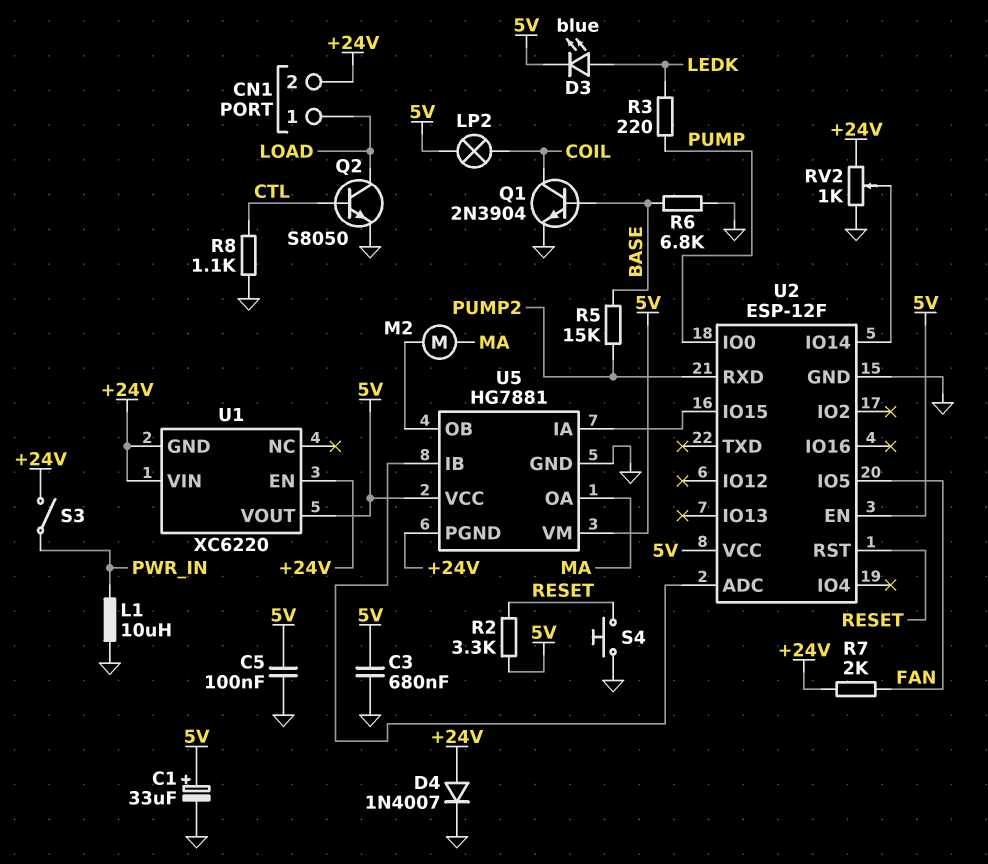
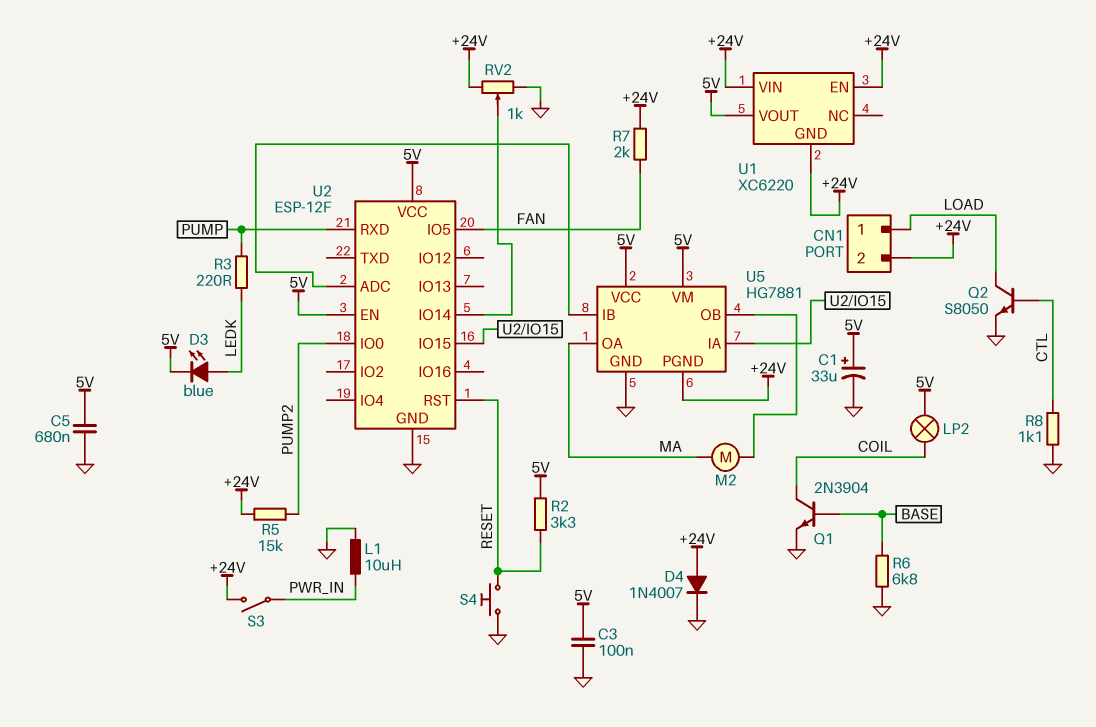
C3: 680nF (5V, GND) -> 100nF (5V, GND)
C5: 100nF (5V, GND) -> 680nF (5V, GND)
R5: 15k (BASE, PUMP2) -> 15k (+24V, PUMP2)
U2 pin IO0: PUMP -> PUMP2
U2 pin RXD: PUMP2 -> PUMP

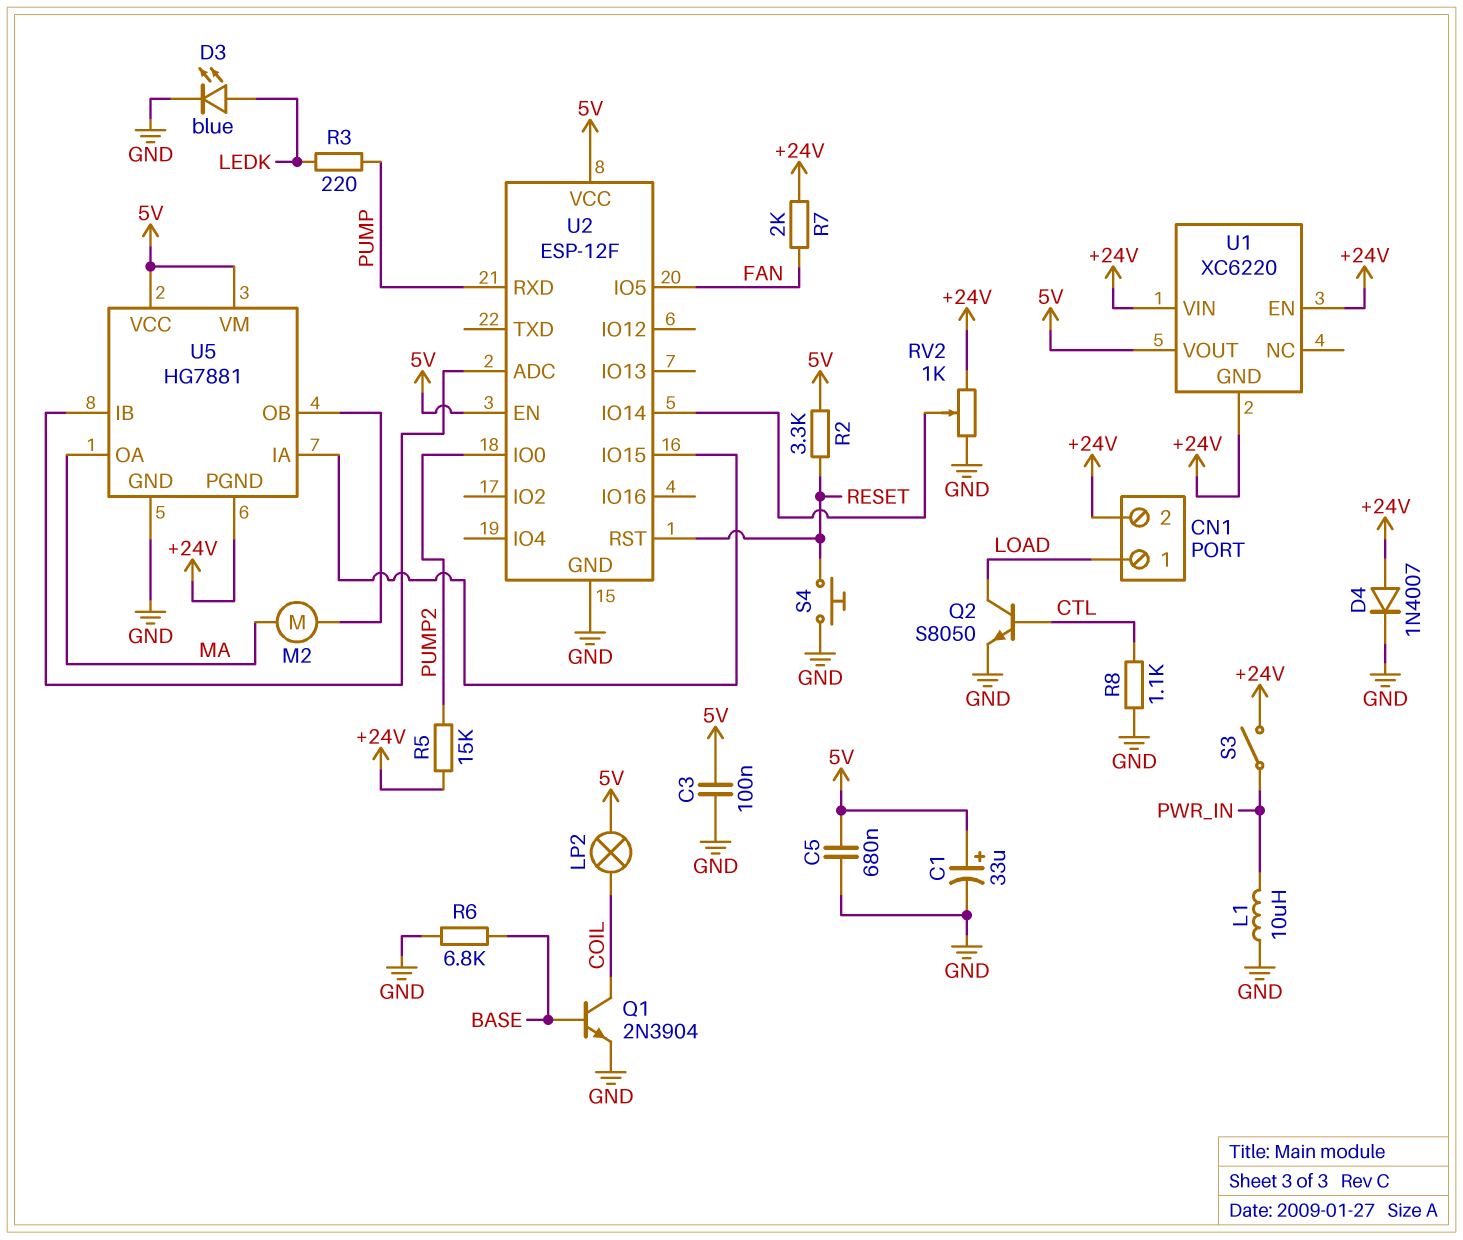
D3: LED blue (A LEDK, K 5V) -> LED blue (A LEDK, K GND)

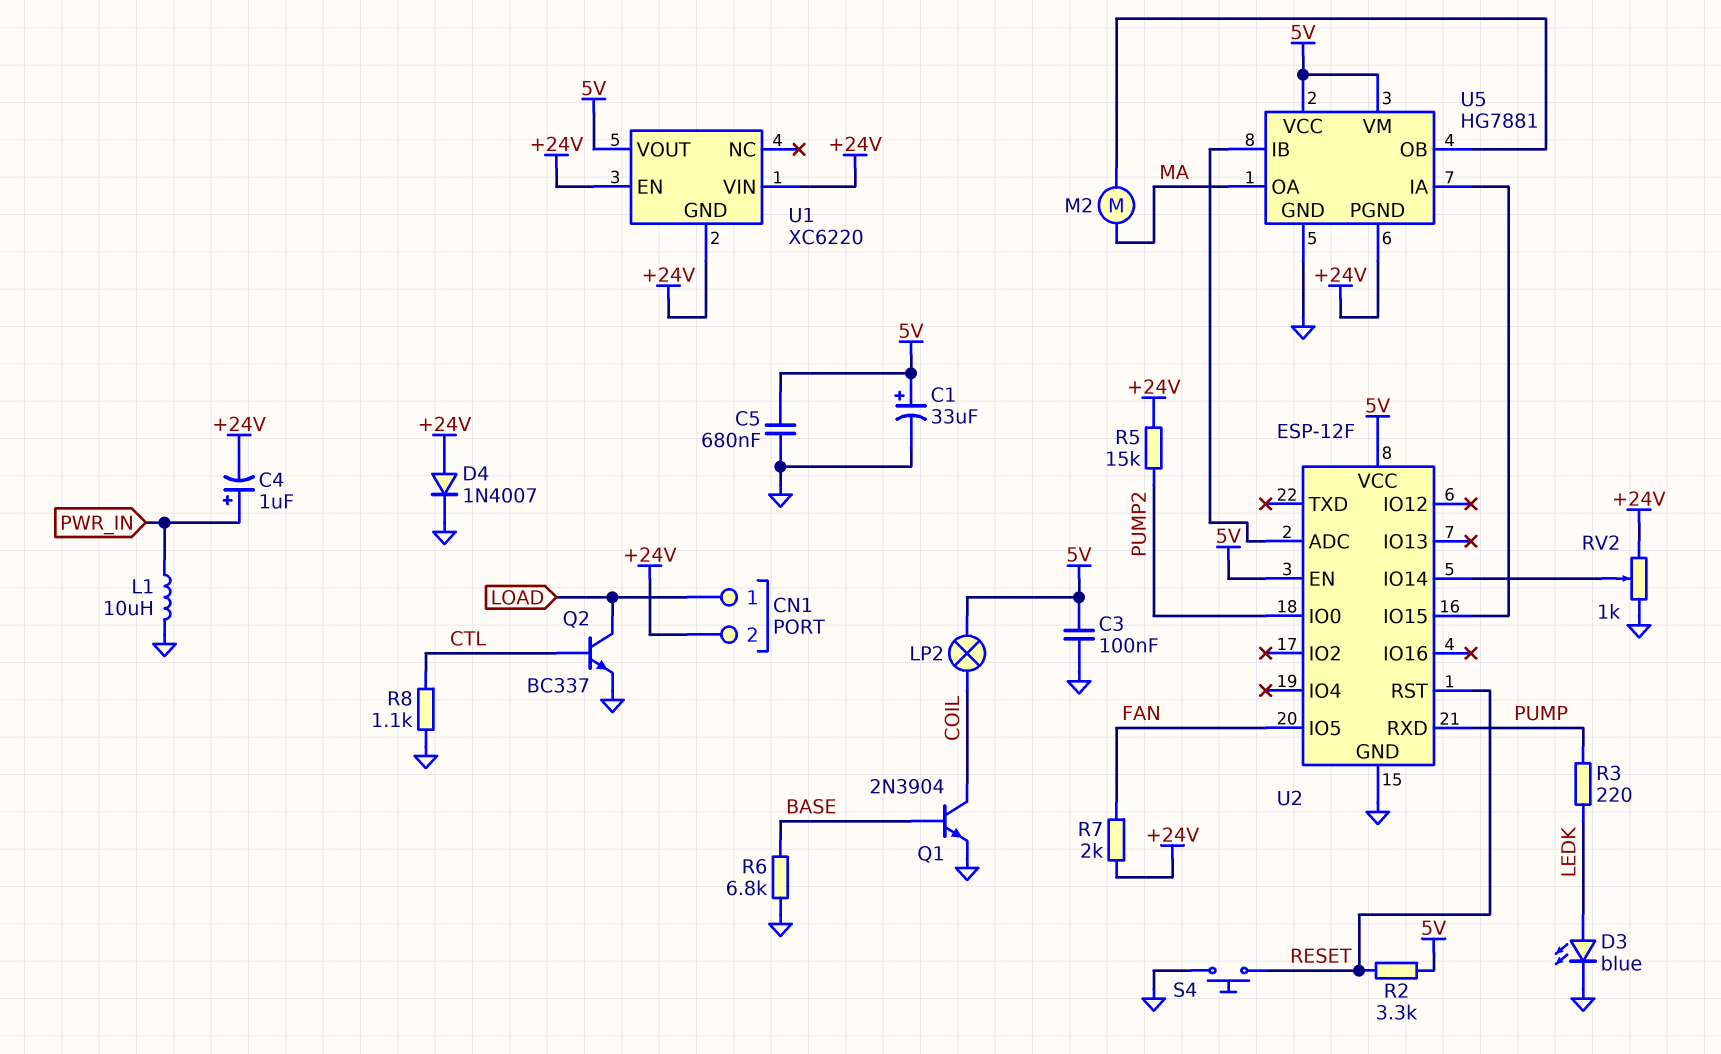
C4: none -> 1uF (plus PWR_IN, minus +24V)
Q2: NPN S8050 (B CTL, C LOAD, E GND) -> NPN BC337 (B CTL, C LOAD, E GND)
S3: switch (+24V, PWR_IN) -> none

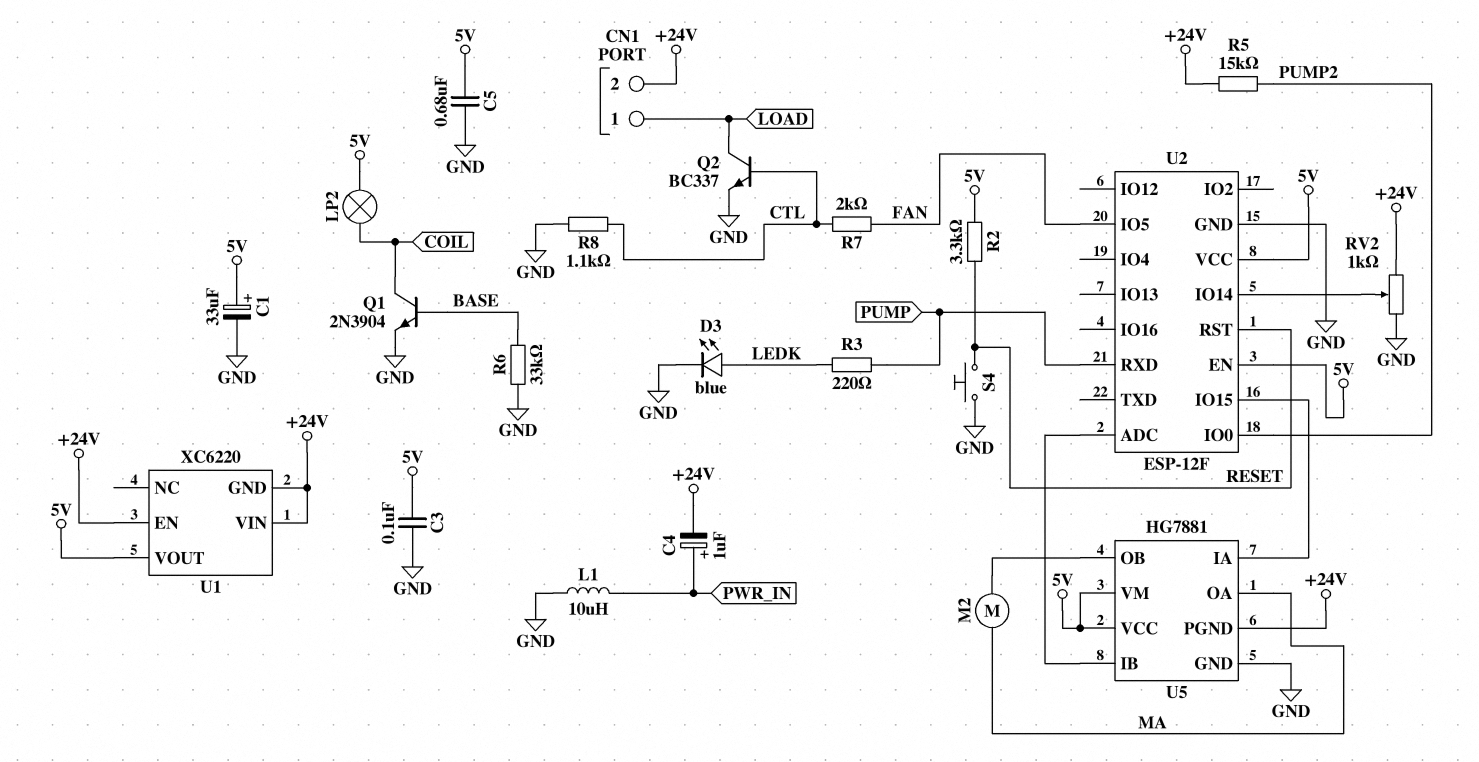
D4: diode 1N4007 (A +24V, K GND) -> none
R6: 6.8k (BASE, GND) -> 33k (BASE, GND)
R7: 2k (+24V, FAN) -> 2k (CTL, FAN)

